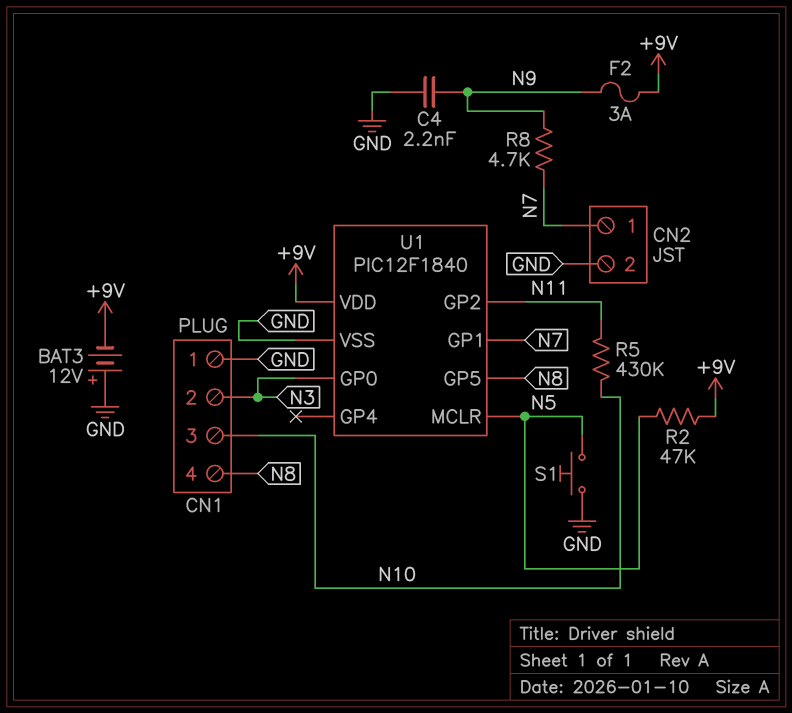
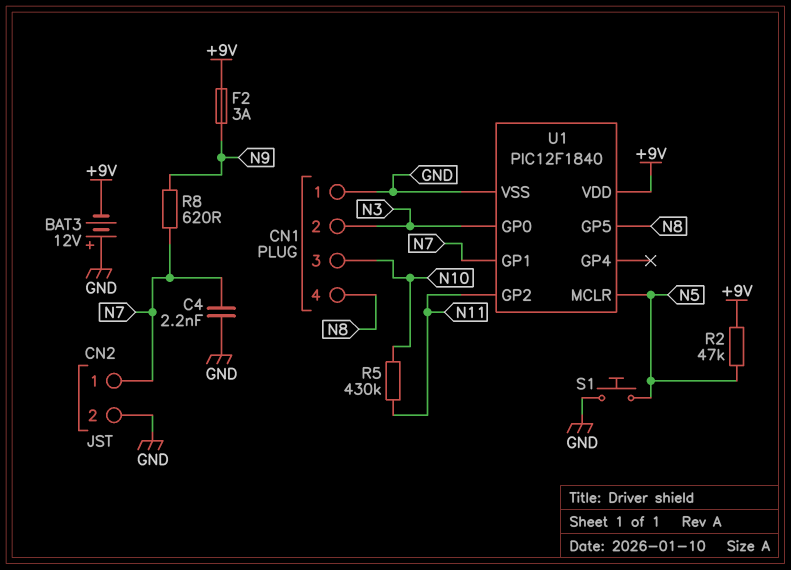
C4: 2.2nF (GND, N9) -> 2.2nF (GND, N7)
R8: 4.7k (N7, N9) -> 620 (N7, N9)

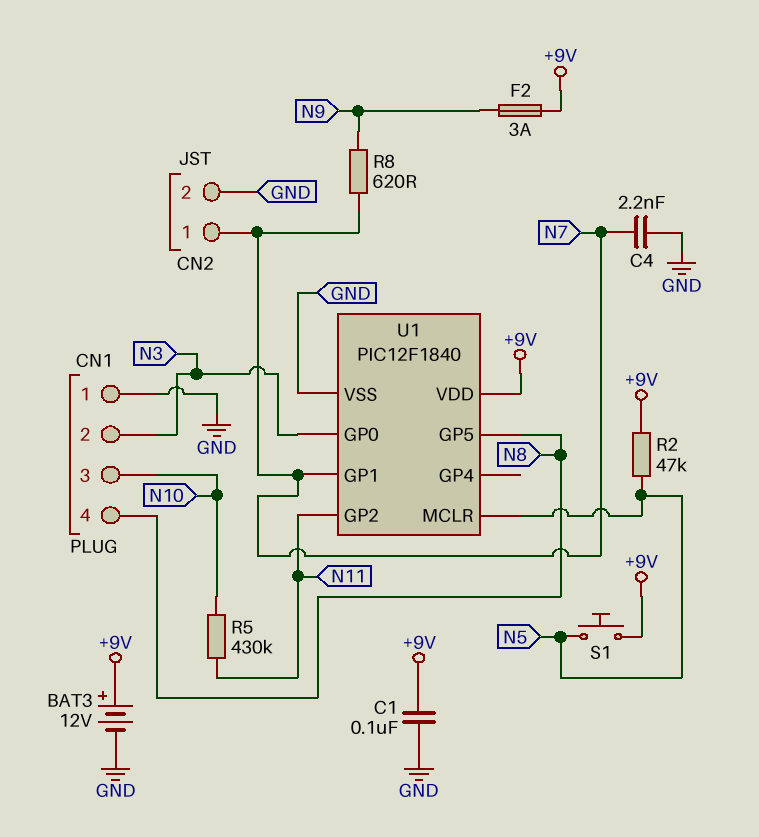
BAT3: 12V (plus GND, minus +9V) -> 12V (plus +9V, minus GND)
C1: none -> 100nF (+9V, GND)
S1: button (GND, N5) -> button (+9V, N5)

